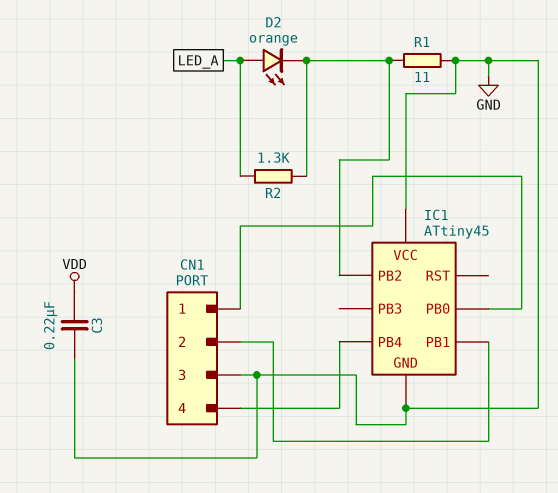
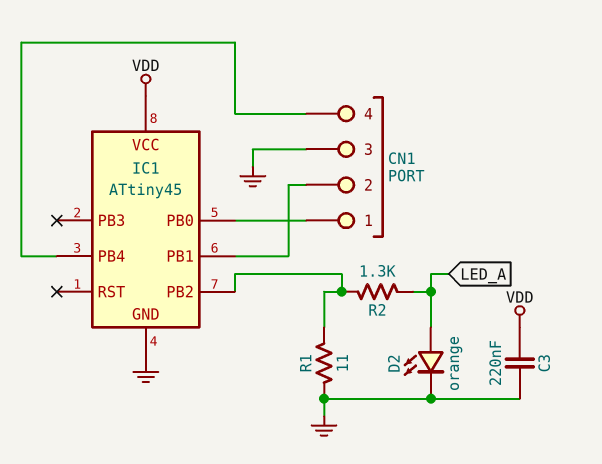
D2: LED orange (A LED_A, K IC1/PB2) -> LED orange (A LED_A, K GND)
IC1 pin VCC: GND -> VDD

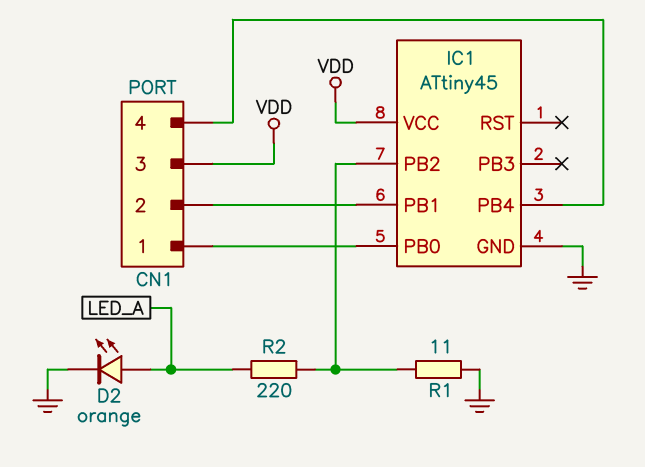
C3: 220nF (GND, VDD) -> none
CN1 pin 3: GND -> VDD
R2: 1.3k (IC1/PB2, LED_A) -> 220 (IC1/PB2, LED_A)

